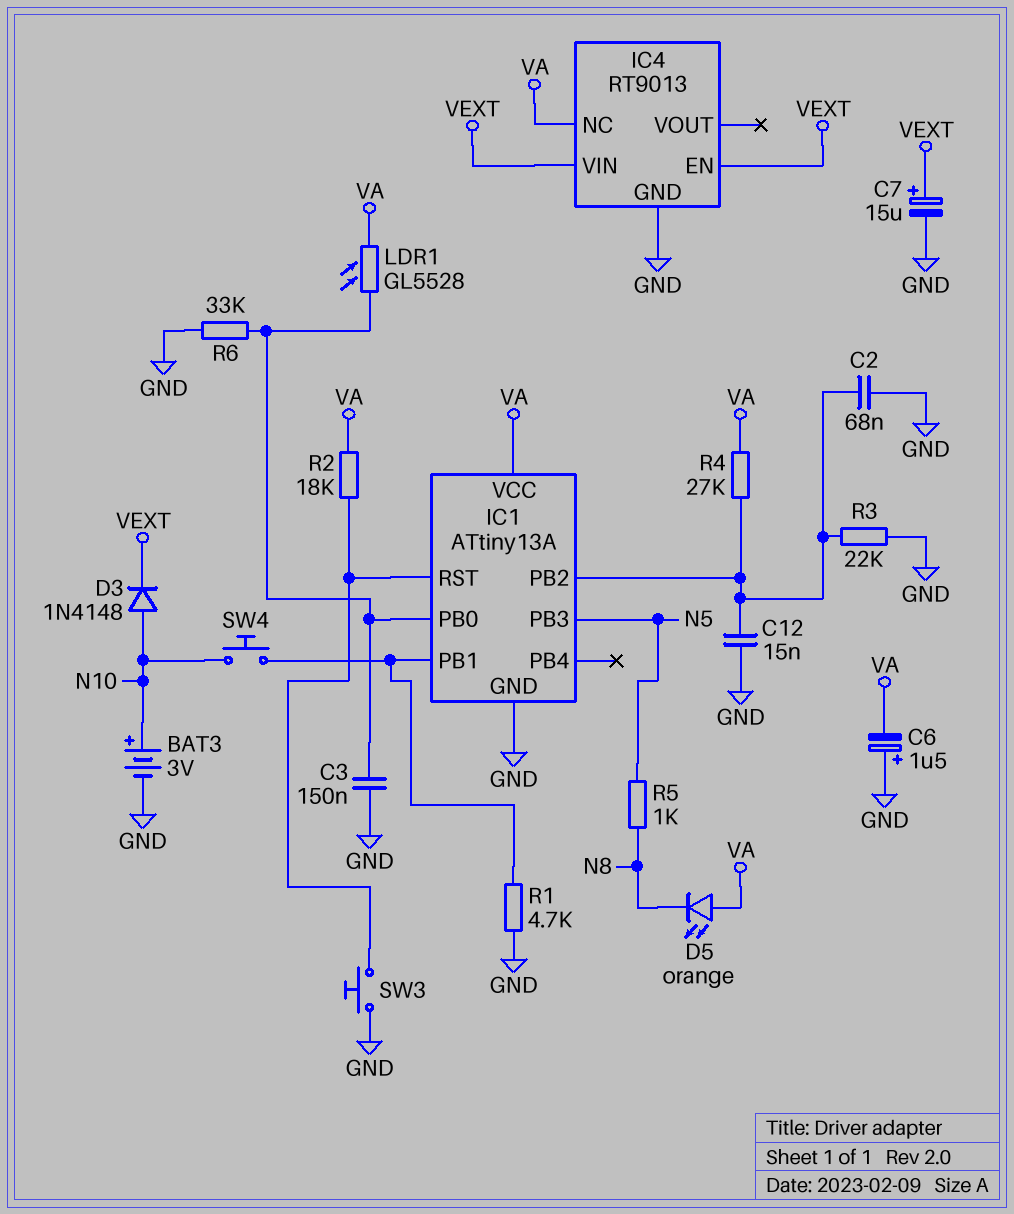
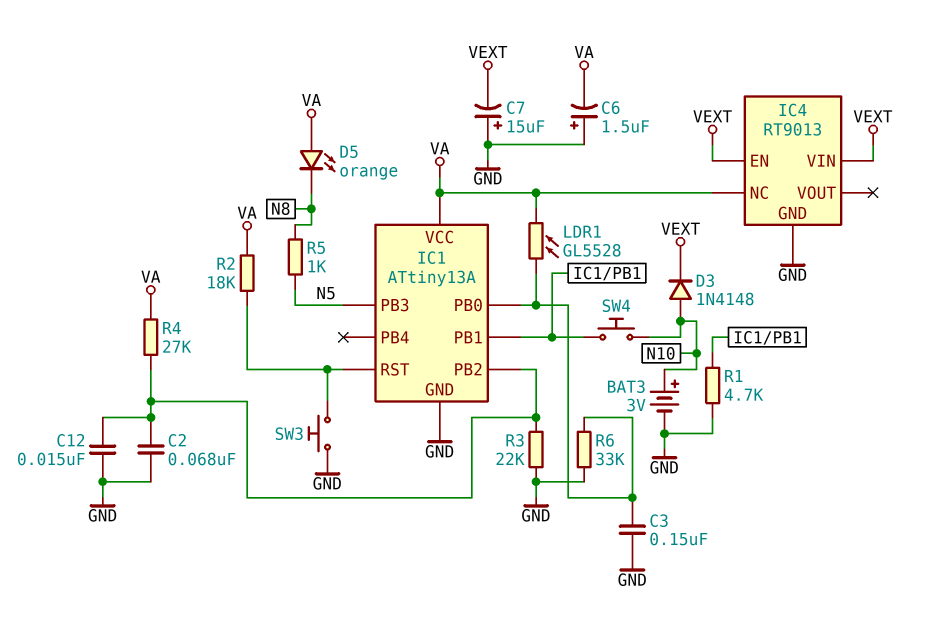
C7: 15uF (plus VEXT, minus GND) -> 15uF (plus GND, minus VEXT)

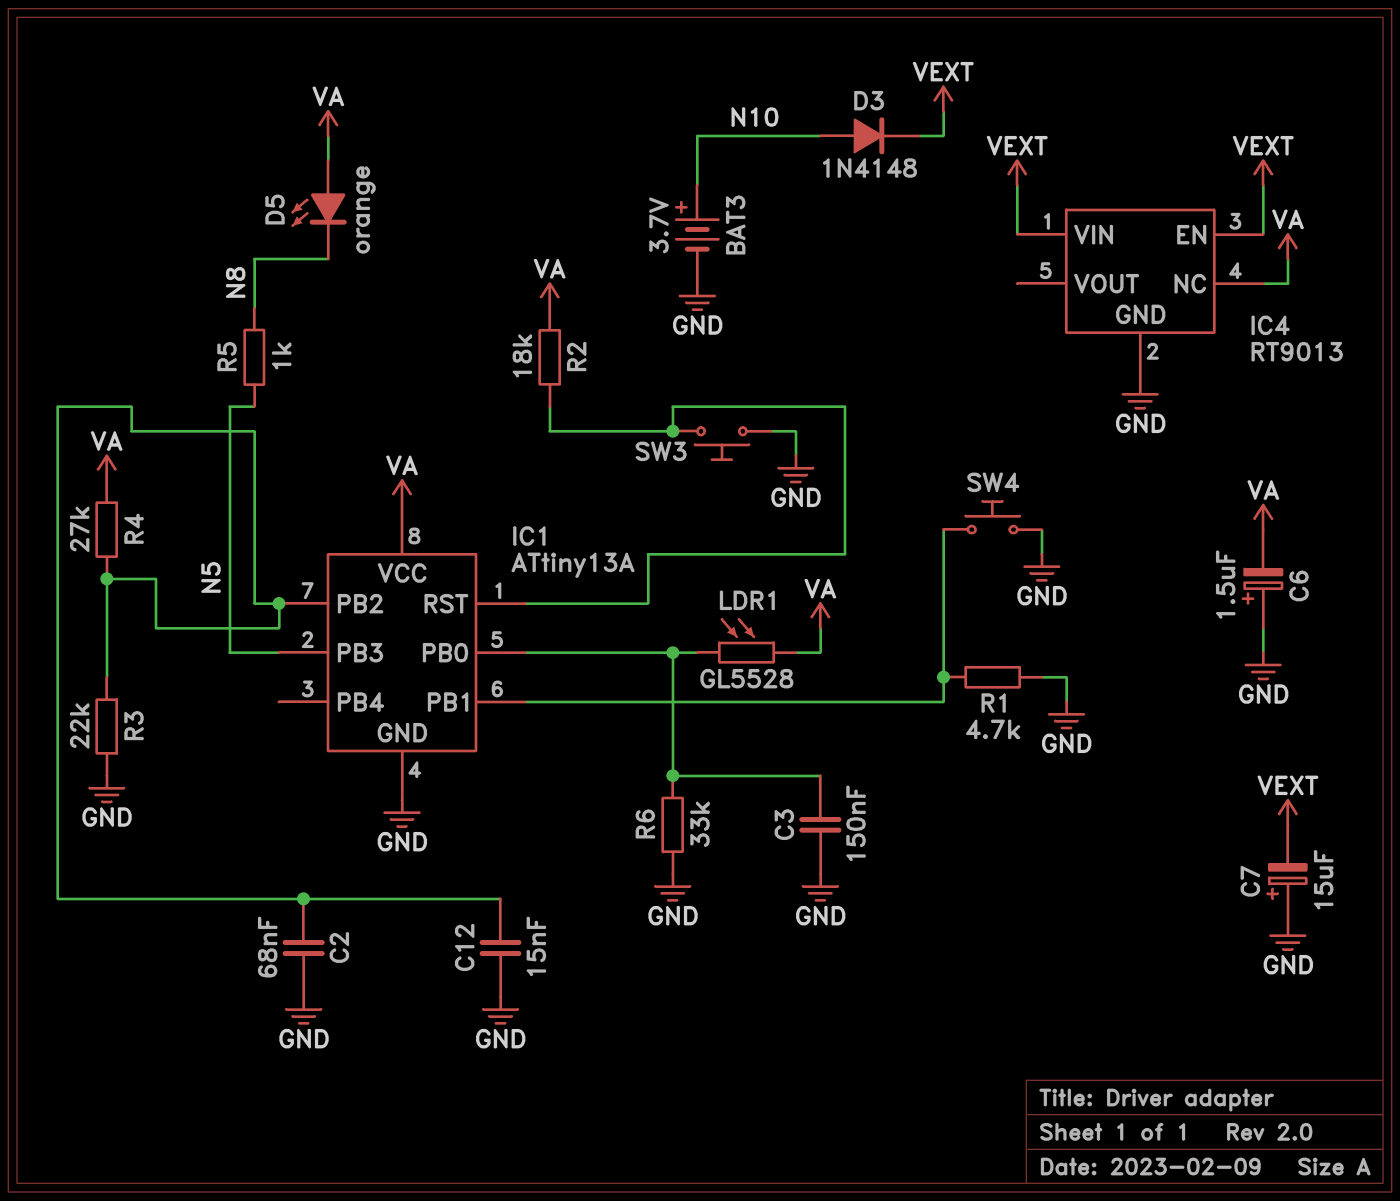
BAT3: 3V (plus N10, minus GND) -> 3.7V (plus N10, minus GND)
SW4: button (IC1/PB1, N10) -> button (GND, IC1/PB1)

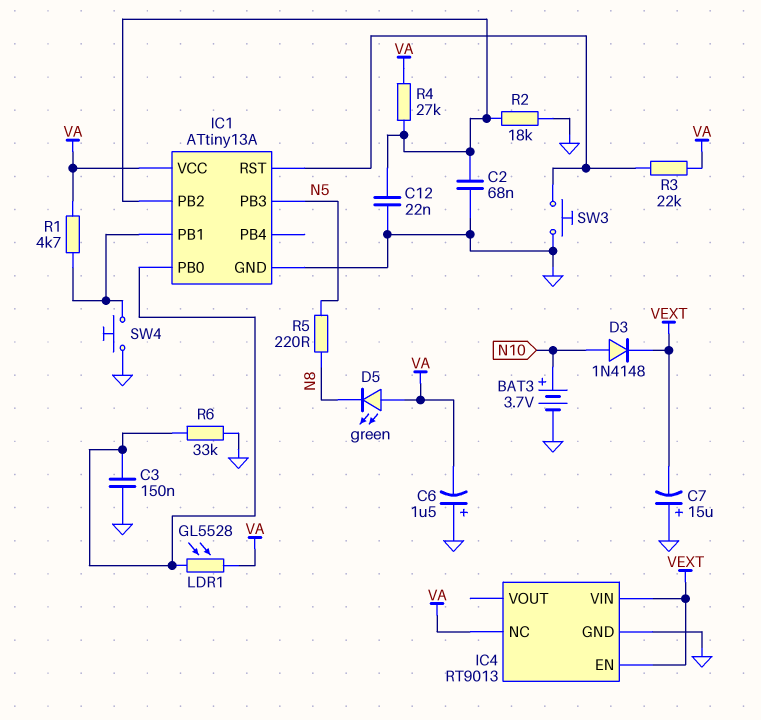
C12: 15nF (GND, IC1/PB2) -> 22nF (GND, IC1/PB2)
D5: LED orange (A VA, K N8) -> LED green (A VA, K N8)
R1: 4.7k (GND, IC1/PB1) -> 4.7k (IC1/PB1, VA)
R2: 18k (IC1/RST, VA) -> 18k (GND, IC1/PB2)
R3: 22k (GND, IC1/PB2) -> 22k (IC1/RST, VA)
R5: 1k (N5, N8) -> 220 (N5, N8)

